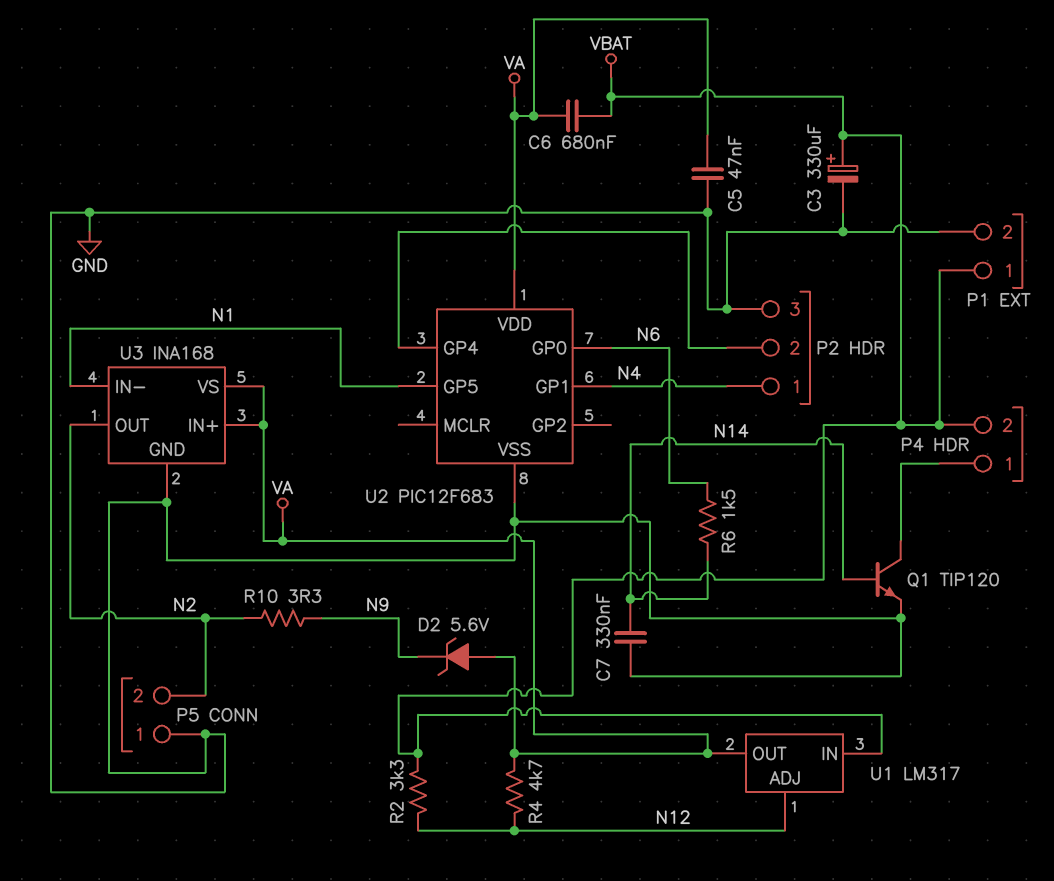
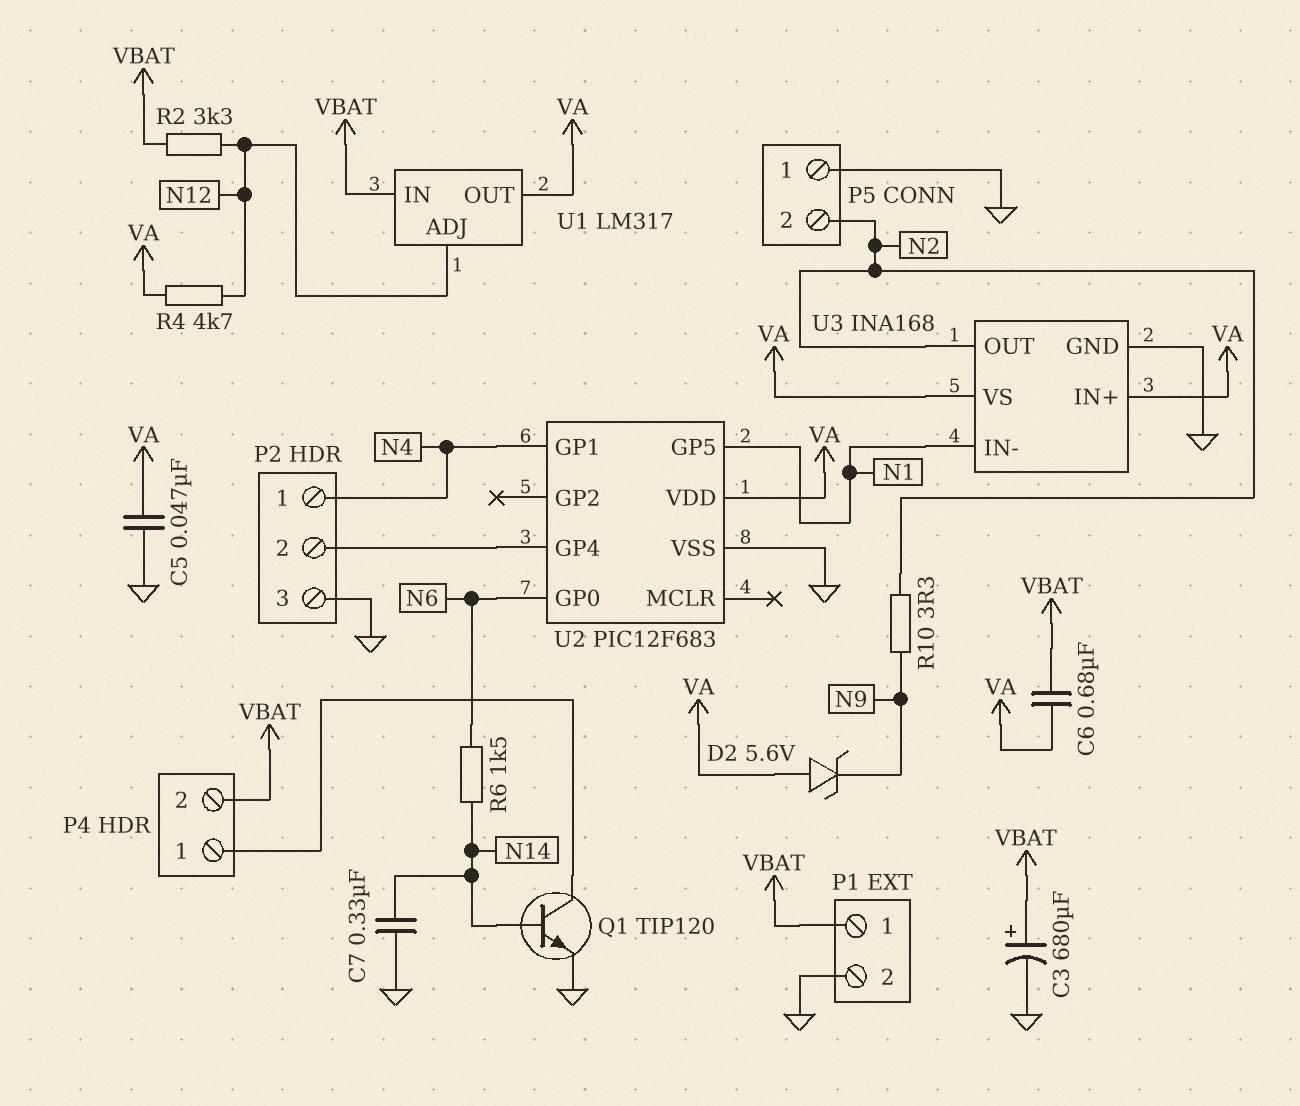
C3: 330uF (plus VBAT, minus GND) -> 680uF (plus VBAT, minus GND)

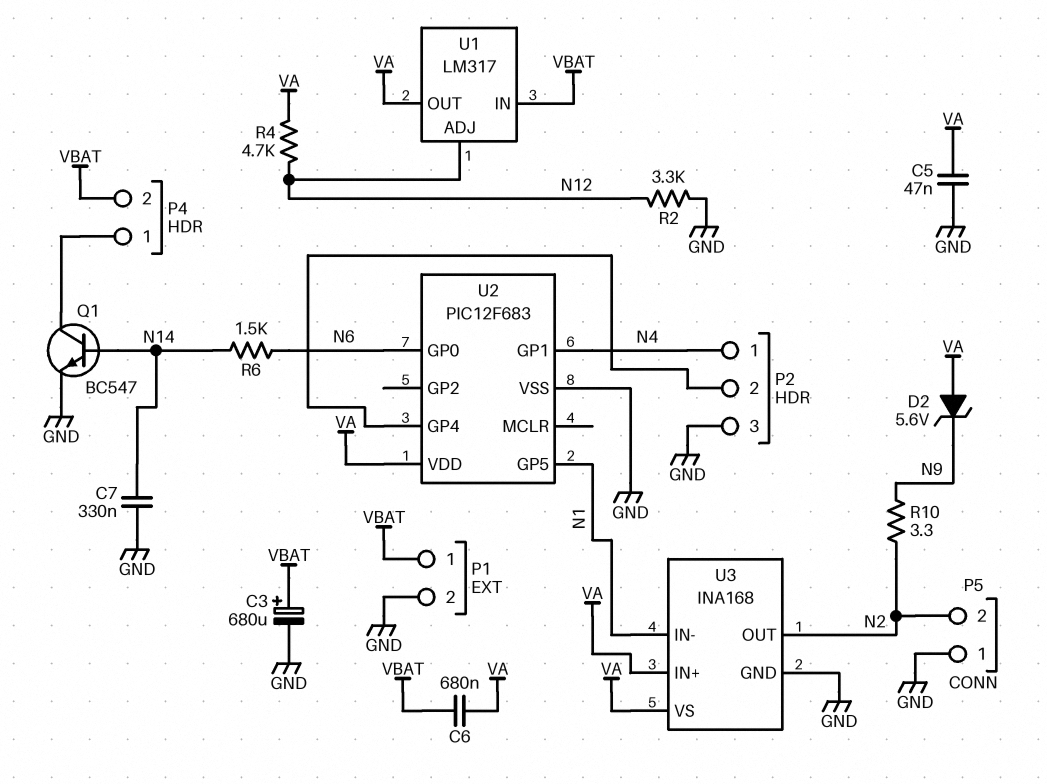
Q1: NPN TIP120 (B N14, C P4/1, E GND) -> NPN BC547 (B N14, C P4/1, E GND)
R2: 3.3k (N12, VBAT) -> 3.3k (GND, N12)

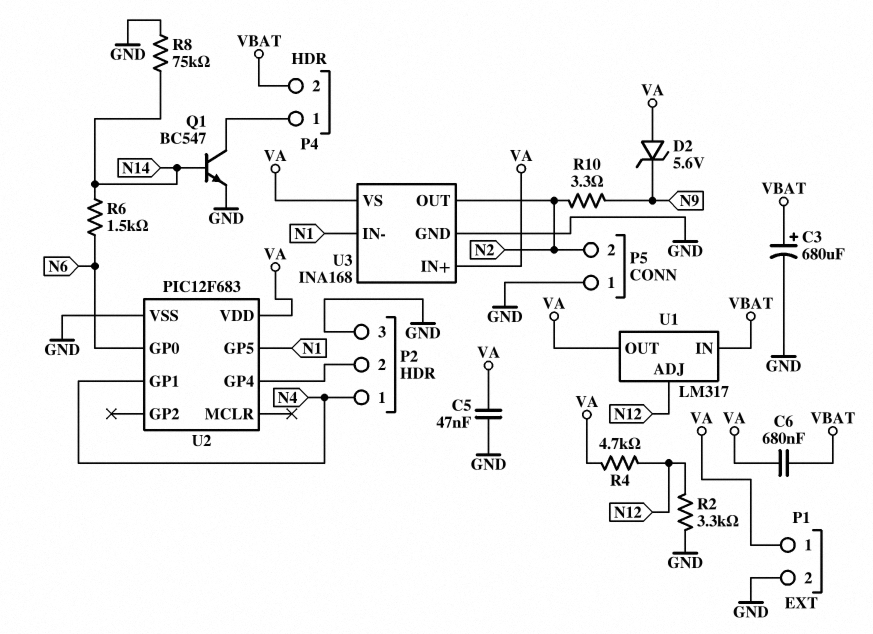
C7: 330nF (GND, N14) -> none
P1 pin 1: VBAT -> VA
R8: none -> 75k (GND, N14)

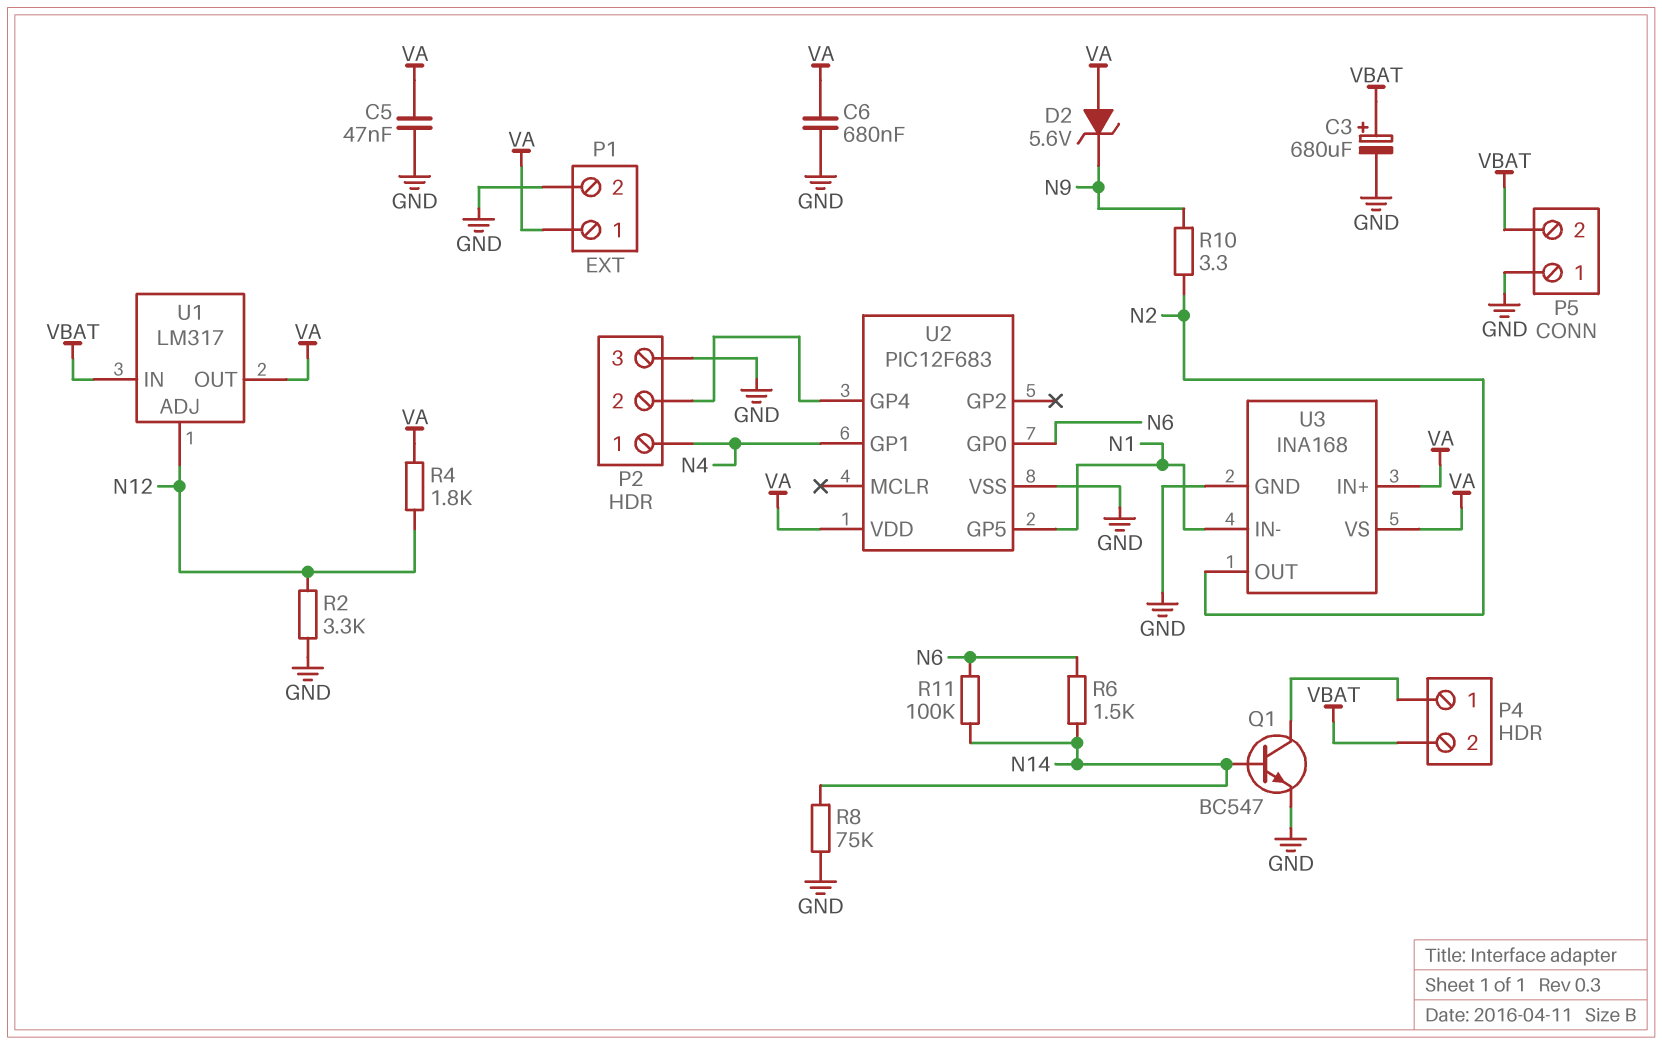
C6: 680nF (VA, VBAT) -> 680nF (GND, VA)
P5 pin 2: N2 -> VBAT
R4: 4.7k (N12, VA) -> 1.8k (N12, VA)
R11: none -> 100k (N6, N14)

